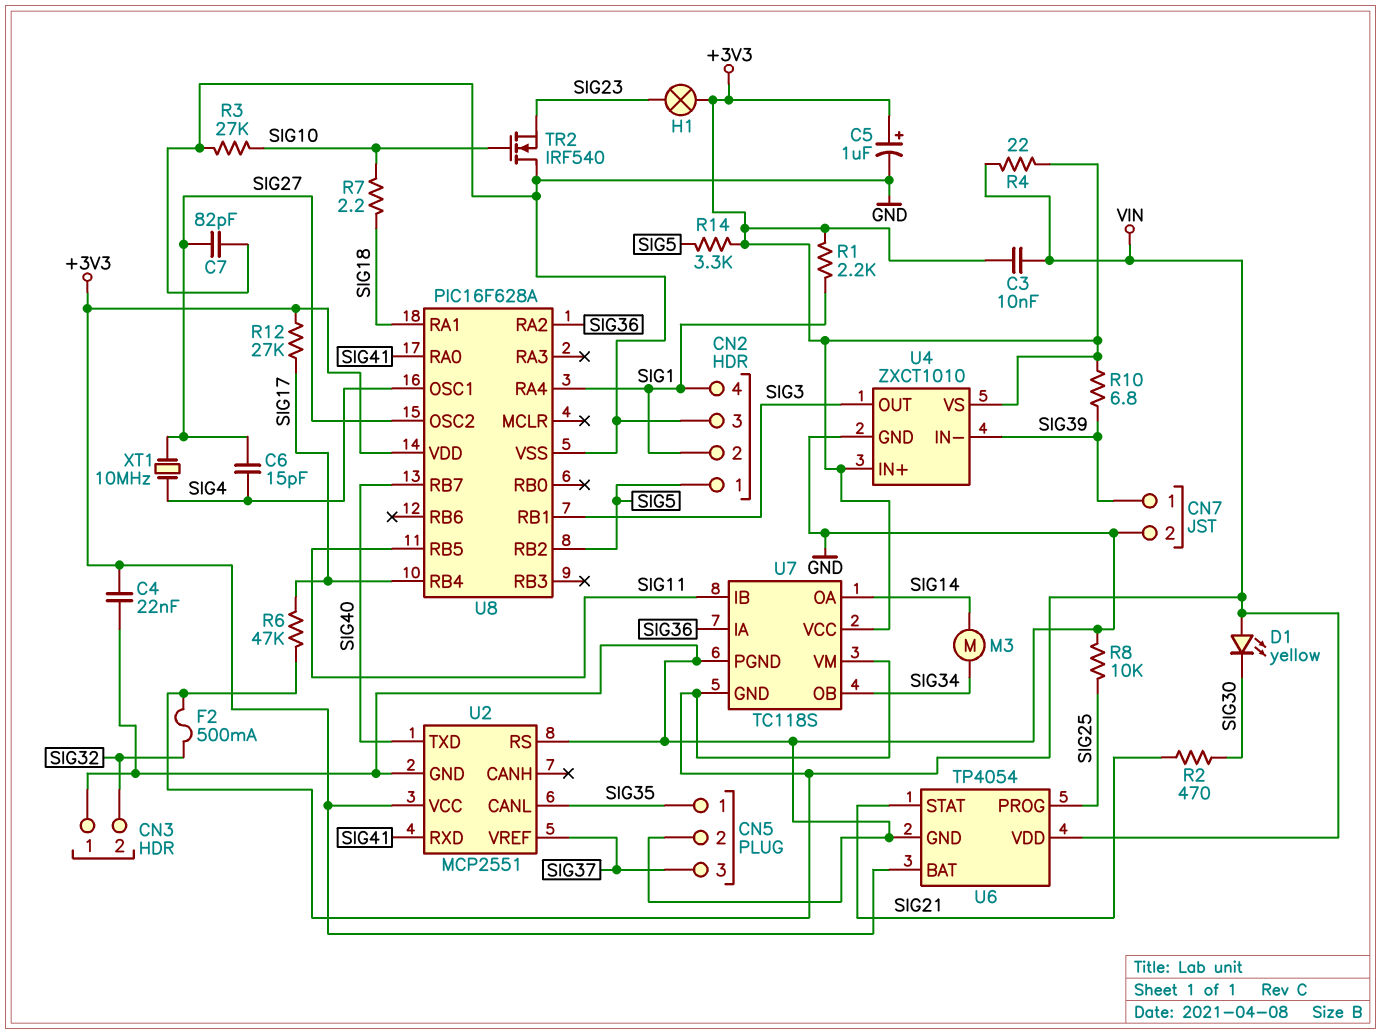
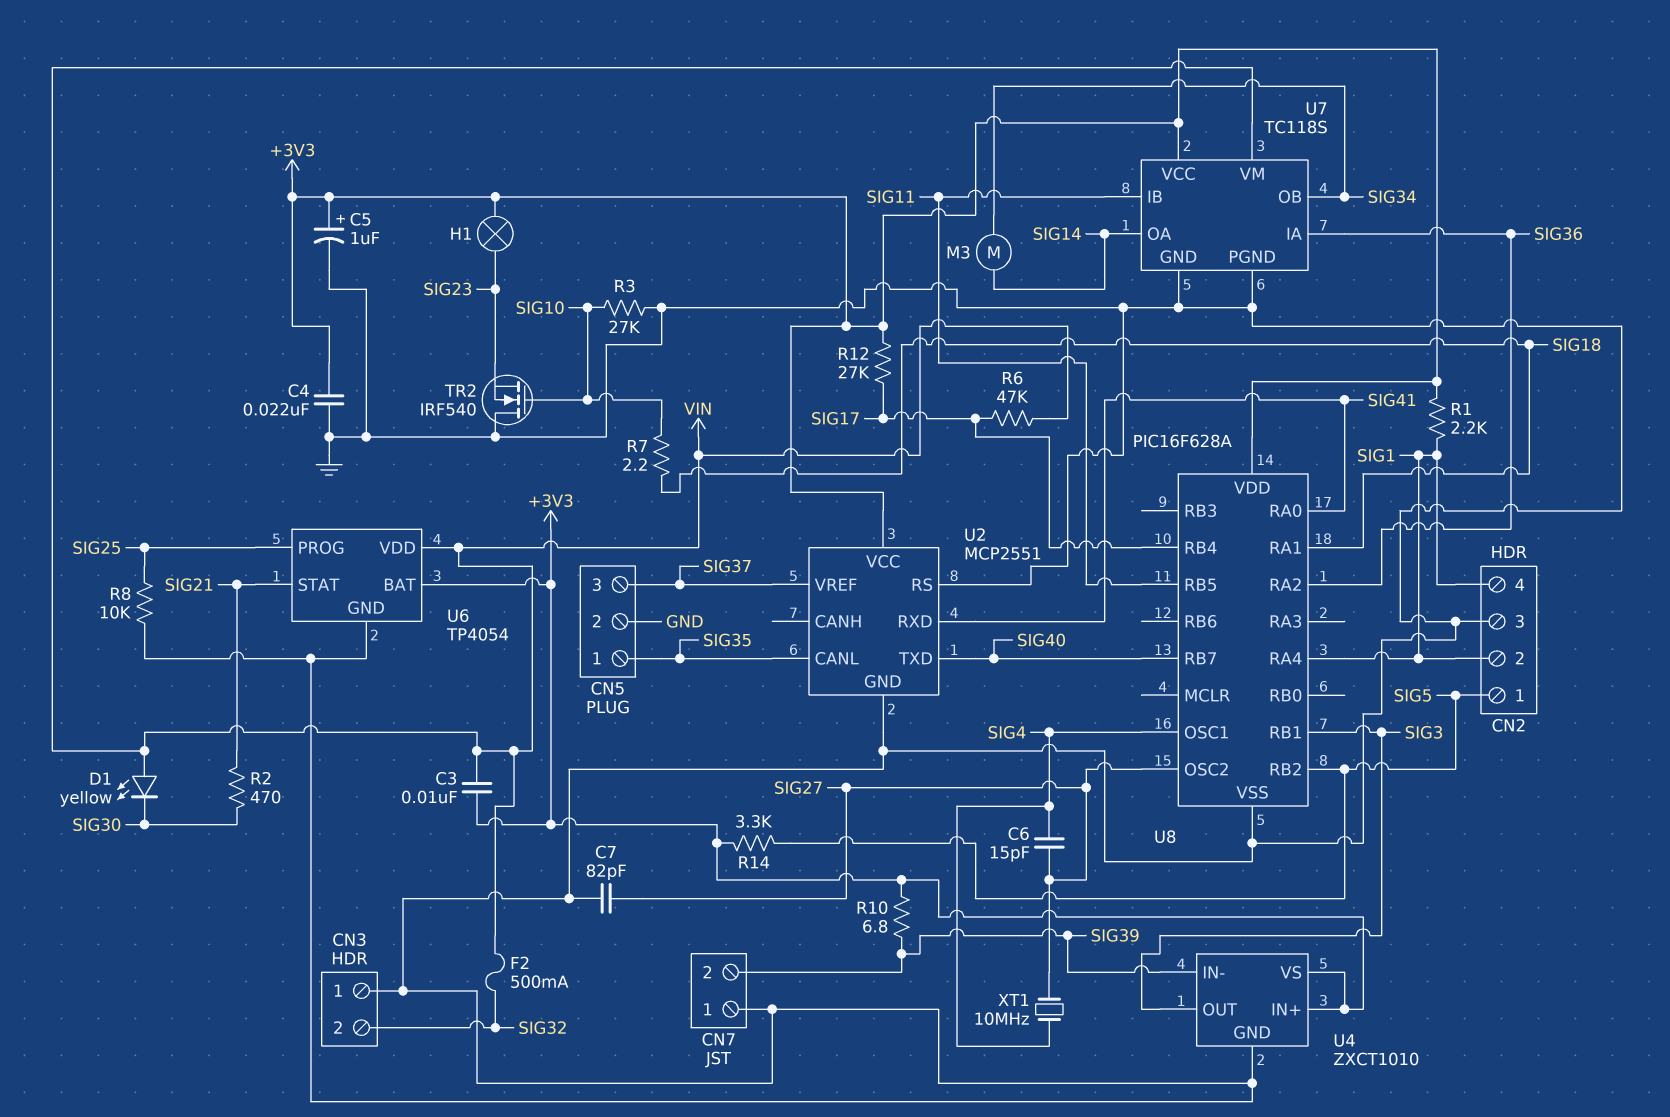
CN7 pin 1: SIG39 -> GND
CN7 pin 2: GND -> SIG39
R4: 22 (+3V3, VIN) -> none
U7 pin GND: VIN -> GND

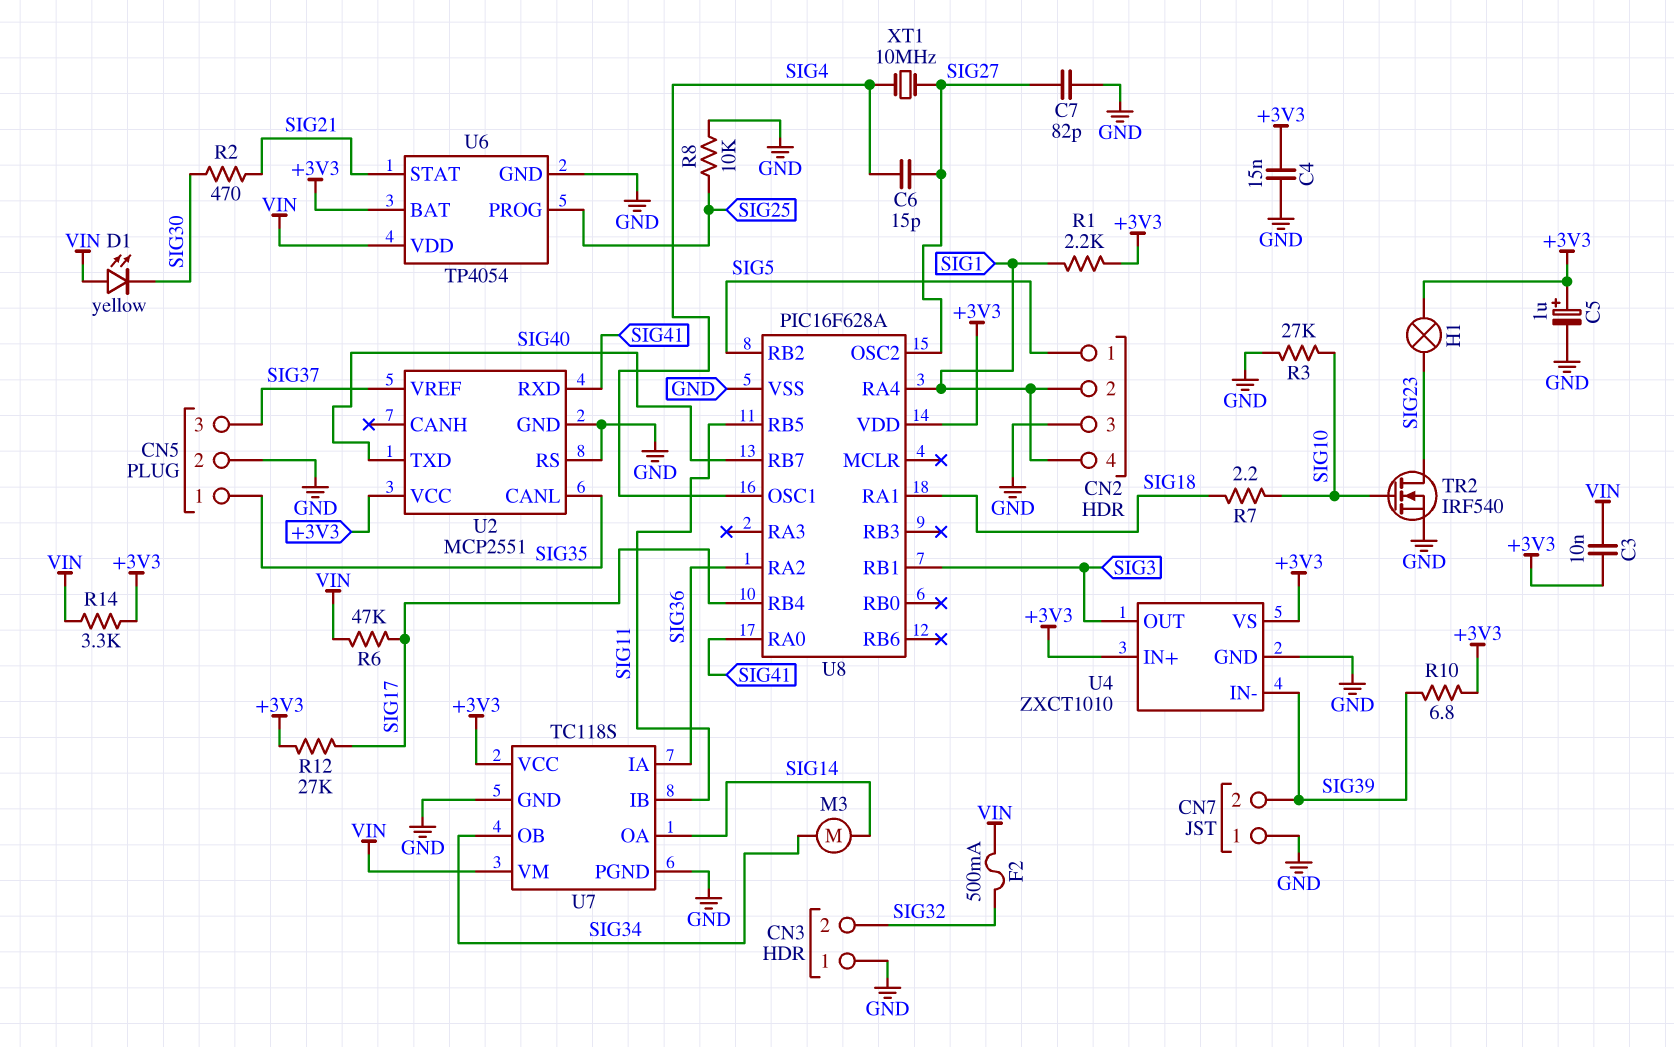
C4: 22nF (+3V3, GND) -> 15nF (+3V3, GND)
R14: 3.3k (+3V3, SIG5) -> 3.3k (+3V3, VIN)
TR2: NMOS IRF540 (G SIG10, D GND, S SIG23) -> NMOS IRF540 (G SIG10, D SIG23, S GND)

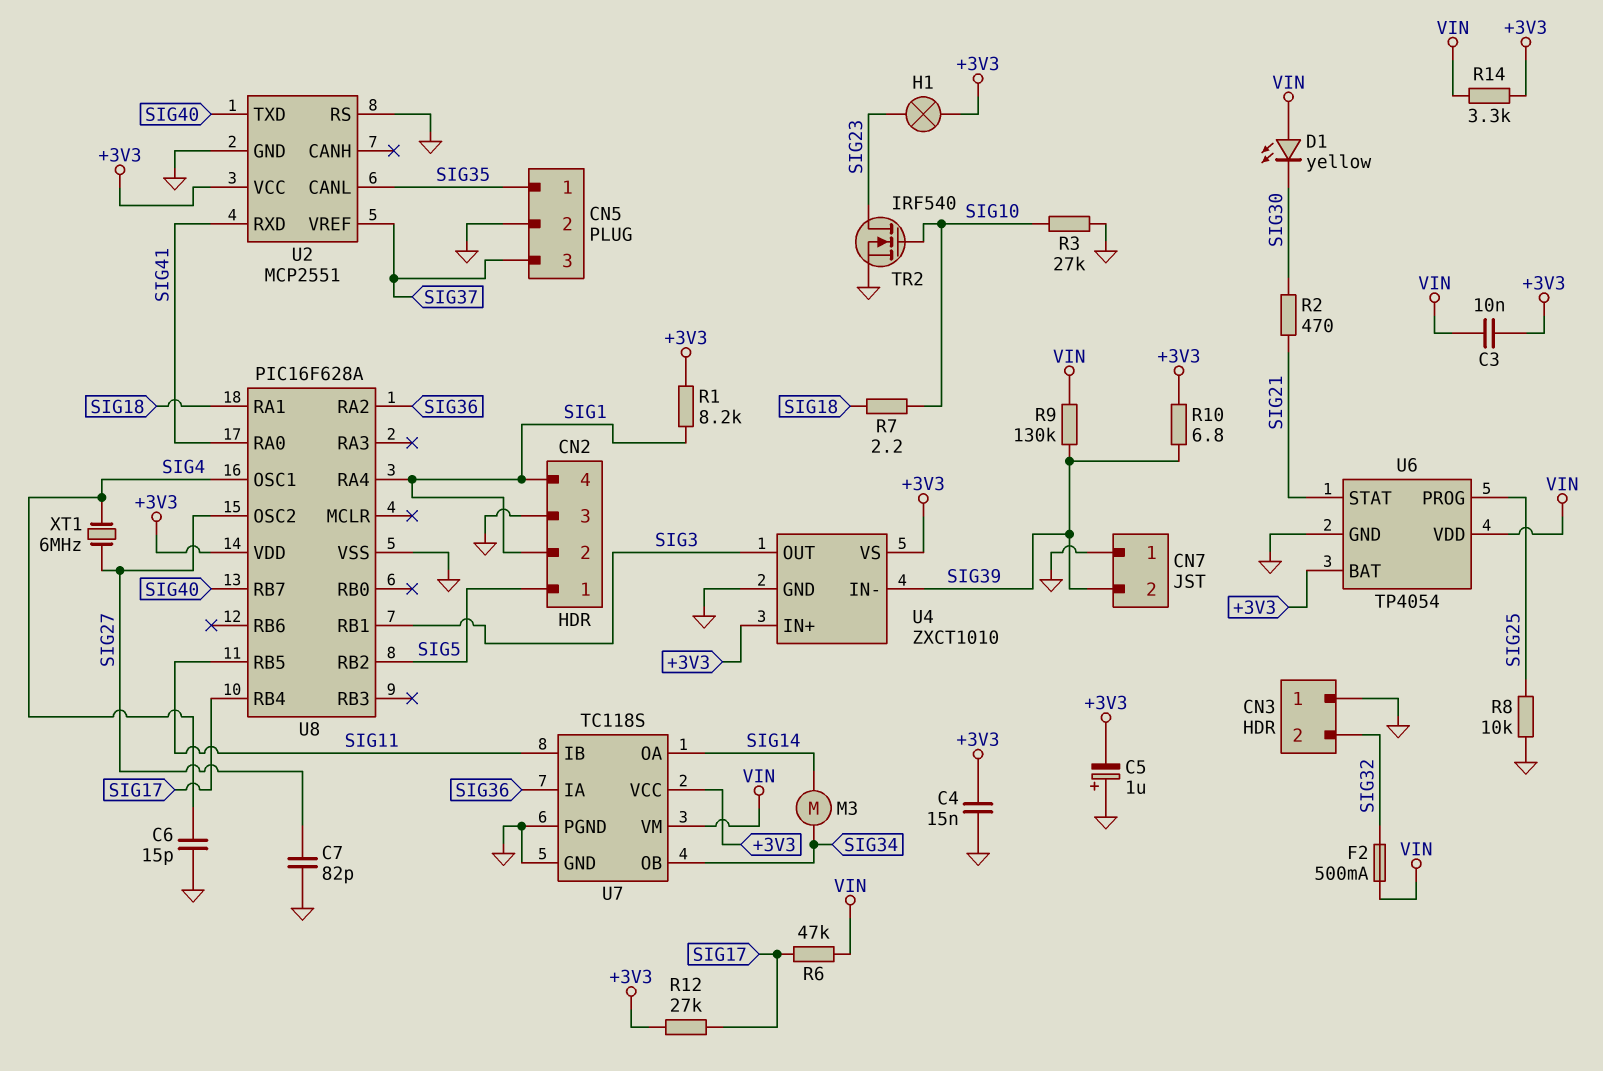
C5: 1uF (plus +3V3, minus GND) -> 1uF (plus GND, minus +3V3)
C6: 15pF (SIG4, SIG27) -> 15pF (GND, SIG4)
R1: 2.2k (+3V3, SIG1) -> 8.2k (+3V3, SIG1)
R9: none -> 130k (SIG39, VIN)
XT1: 10MHz (SIG4, SIG27) -> 6MHz (SIG4, SIG27)

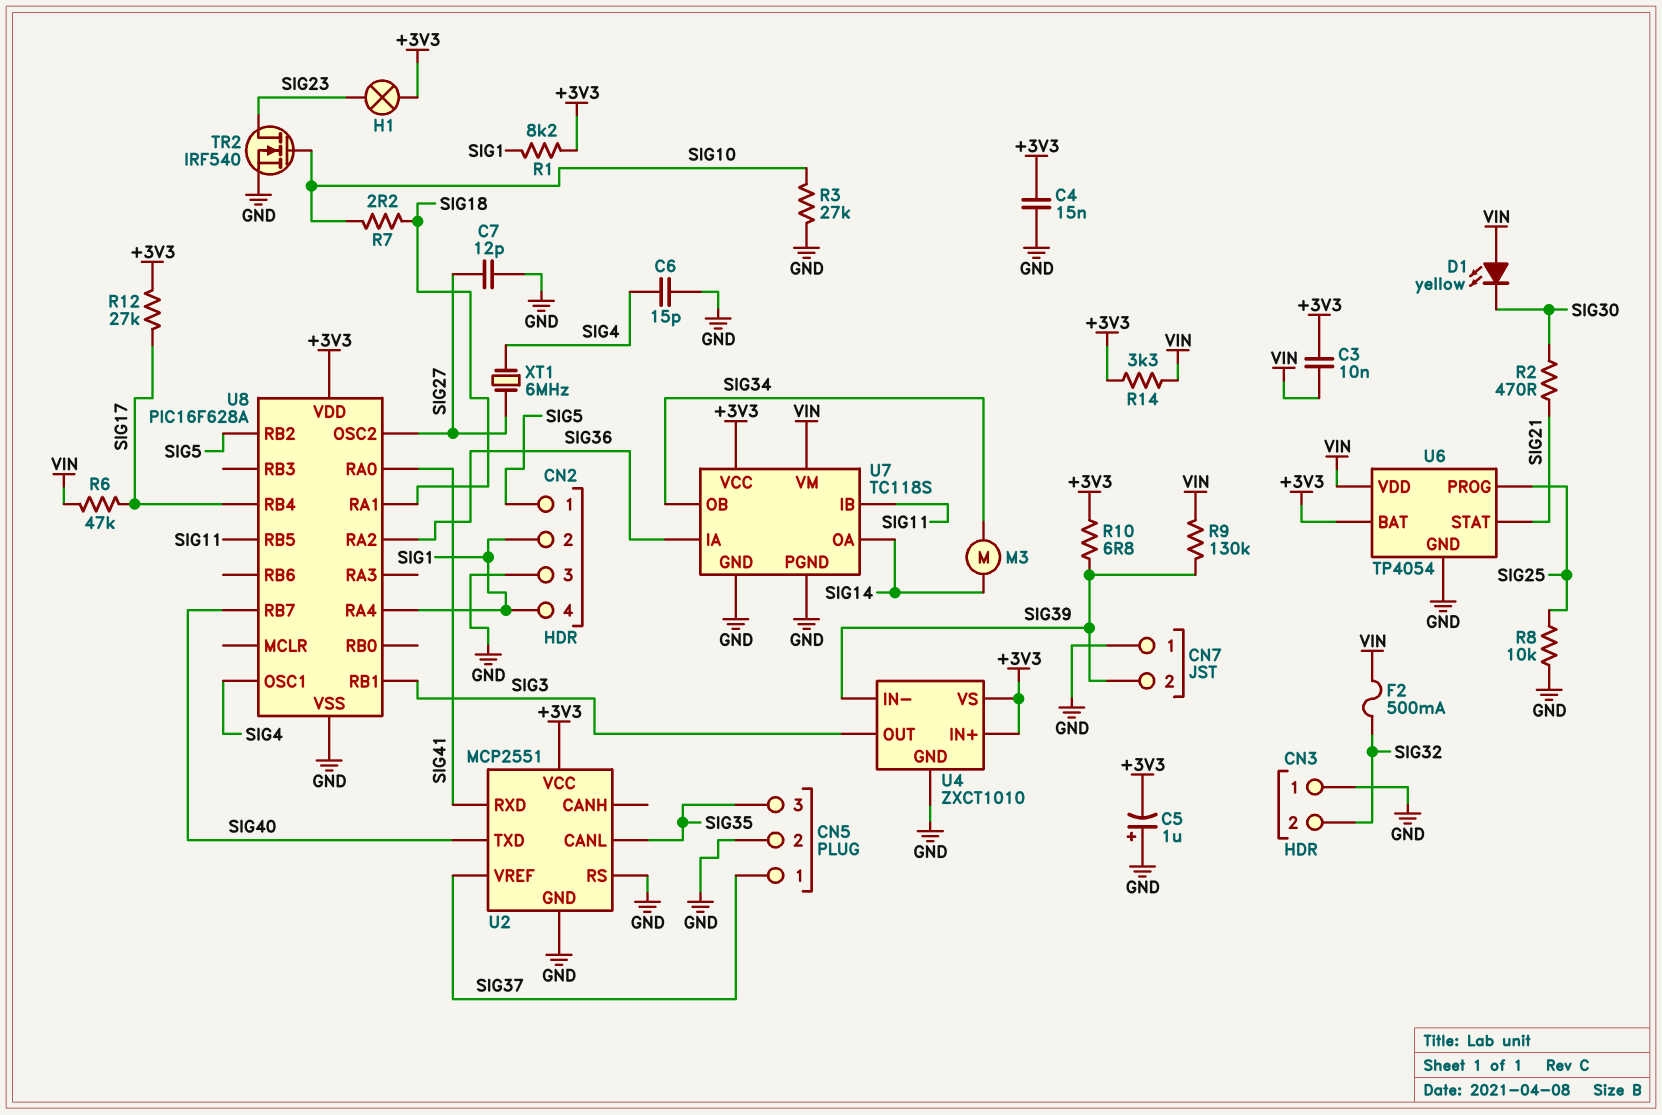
C7: 82pF (GND, SIG27) -> 12pF (GND, SIG27)
CN5 pin 1: SIG35 -> SIG37
CN5 pin 3: SIG37 -> SIG35

